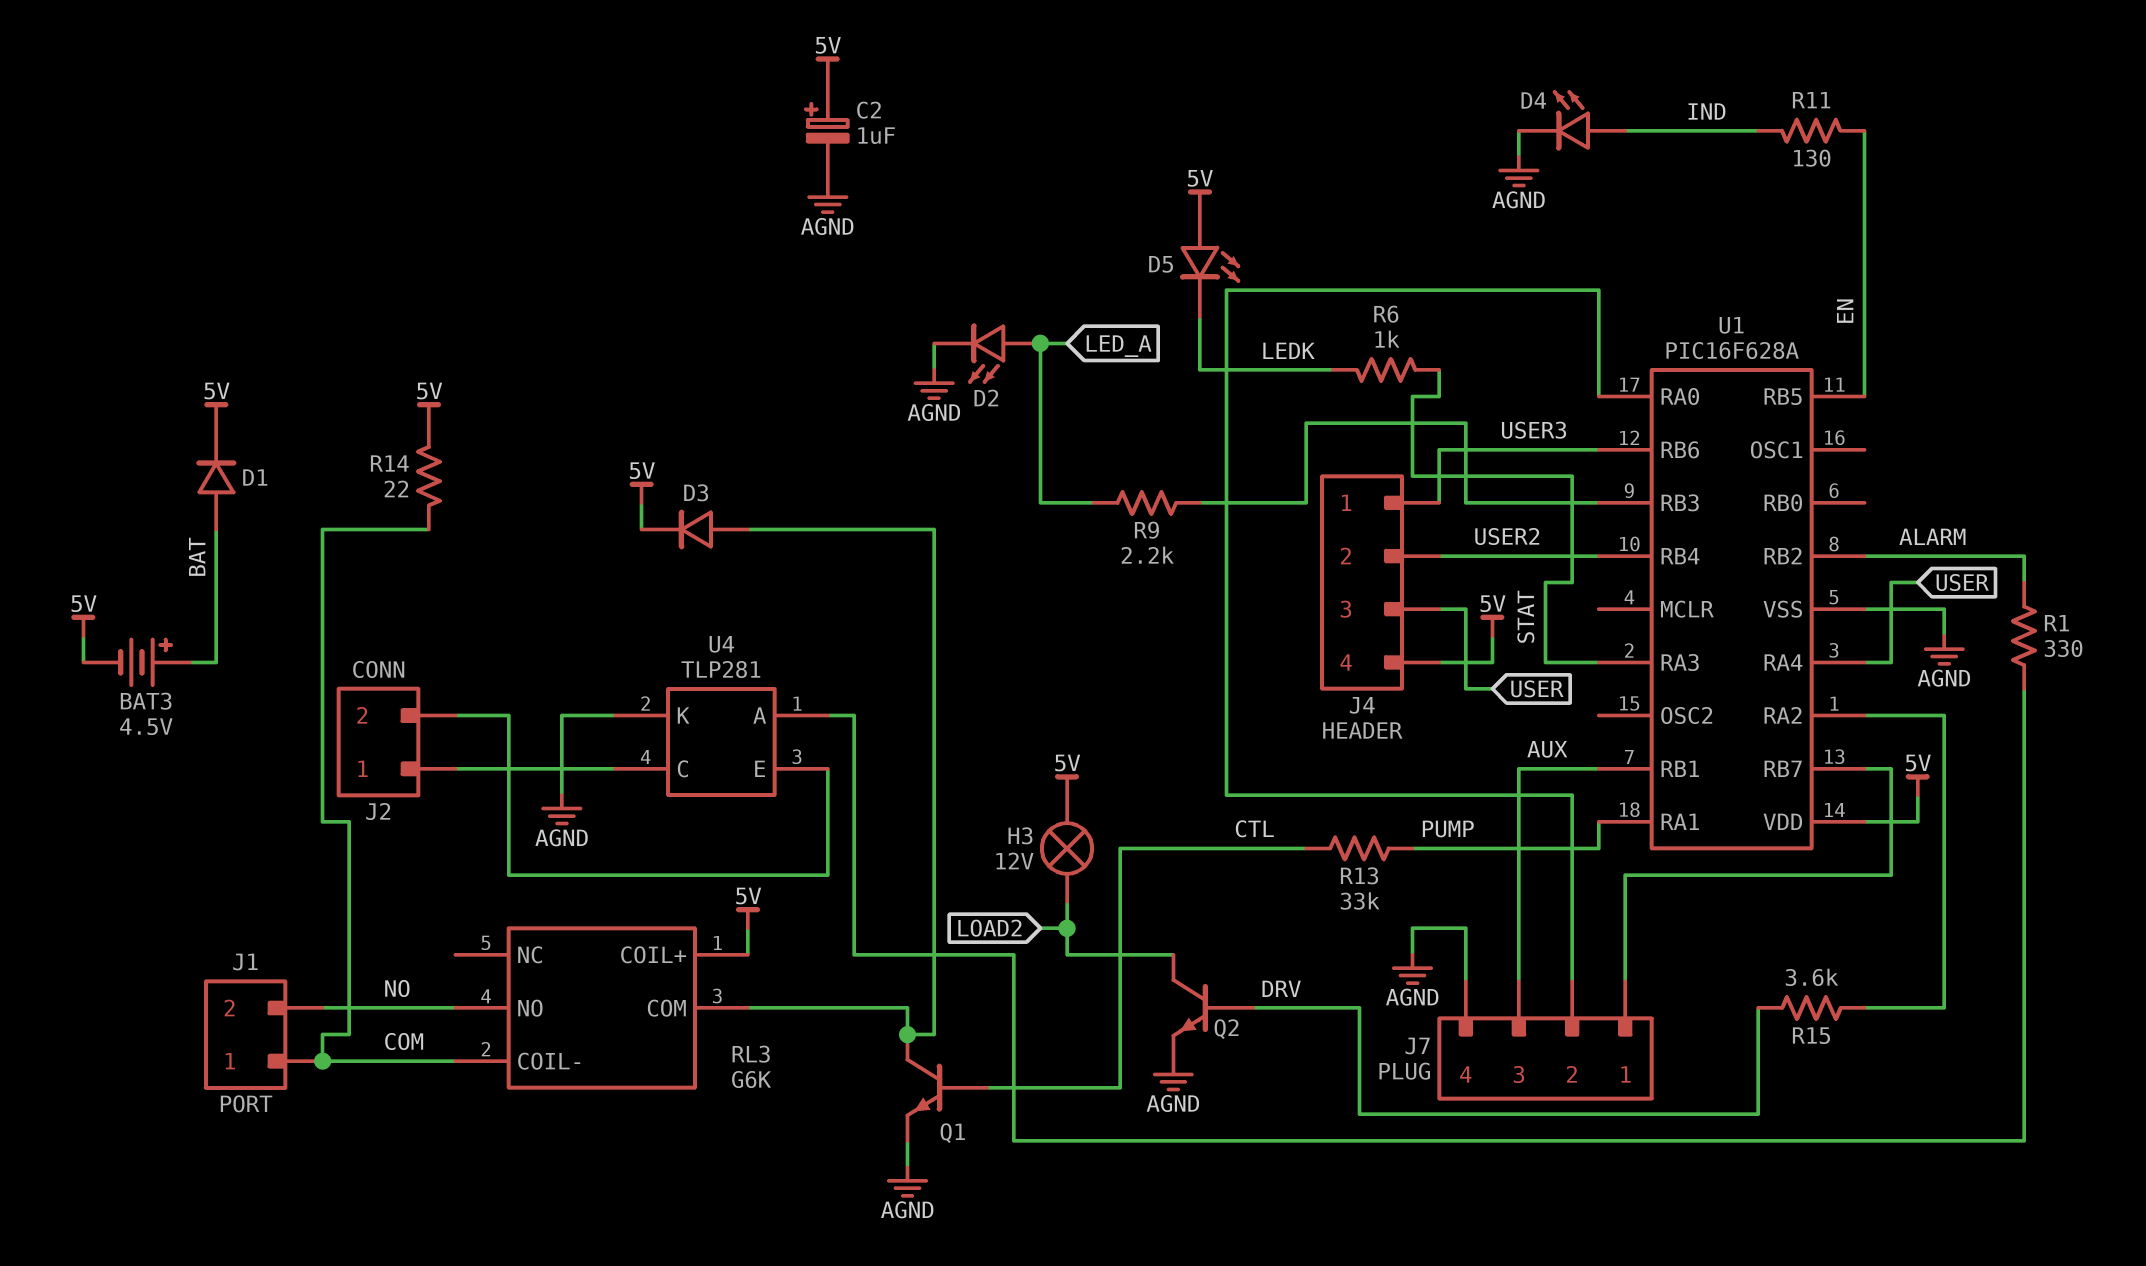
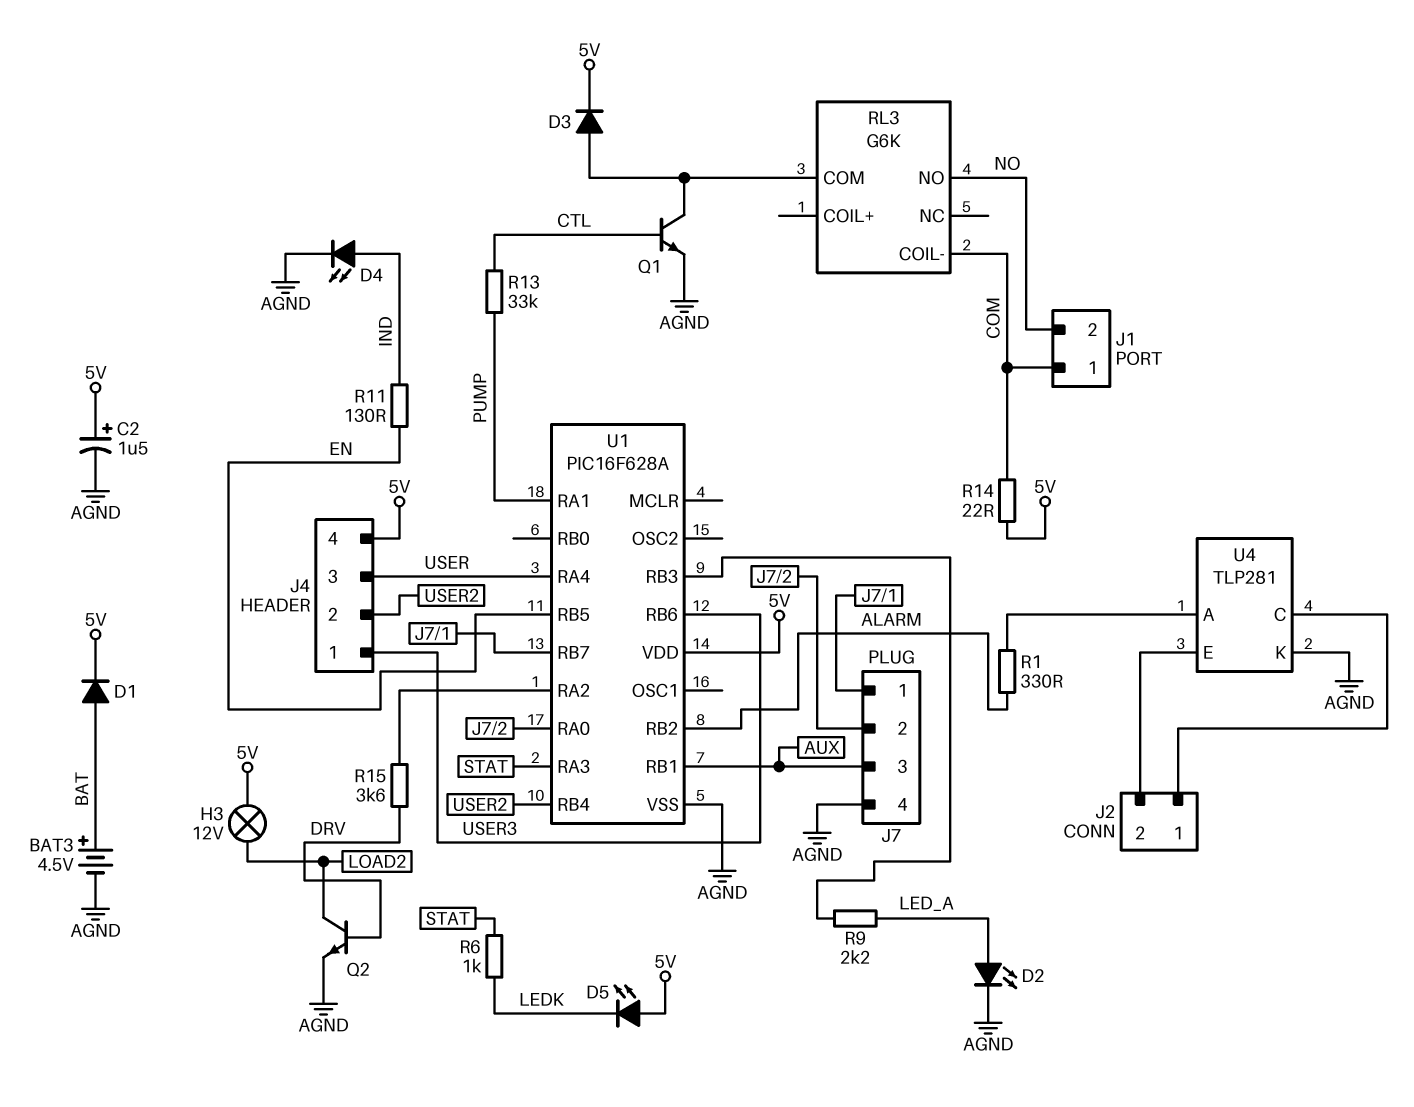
BAT3: 4.5V (plus BAT, minus 5V) -> 4.5V (plus BAT, minus AGND)
C2: 1uF (plus 5V, minus AGND) -> 1.5uF (plus 5V, minus AGND)
RL3 pin COIL+: 5V -> none

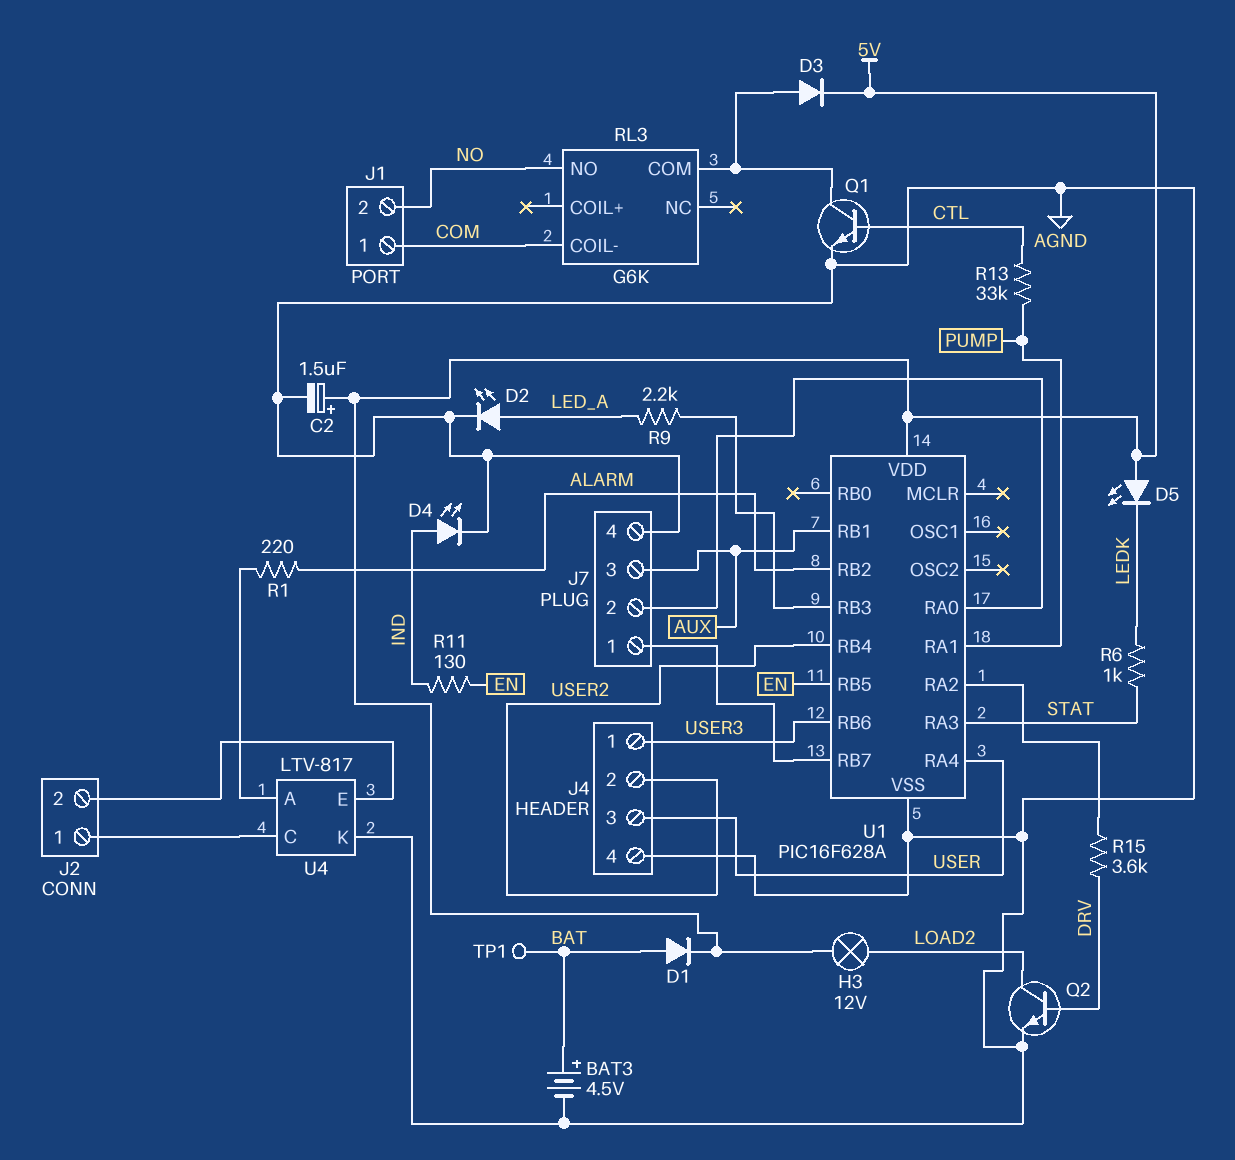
J4 pin 4: 5V -> AGND
R1: 330 (ALARM, U4/A) -> 220 (ALARM, U4/A)
R14: 22 (5V, COM) -> none
TP1: none -> test point (BAT)
U4: TLP281 -> LTV-817

